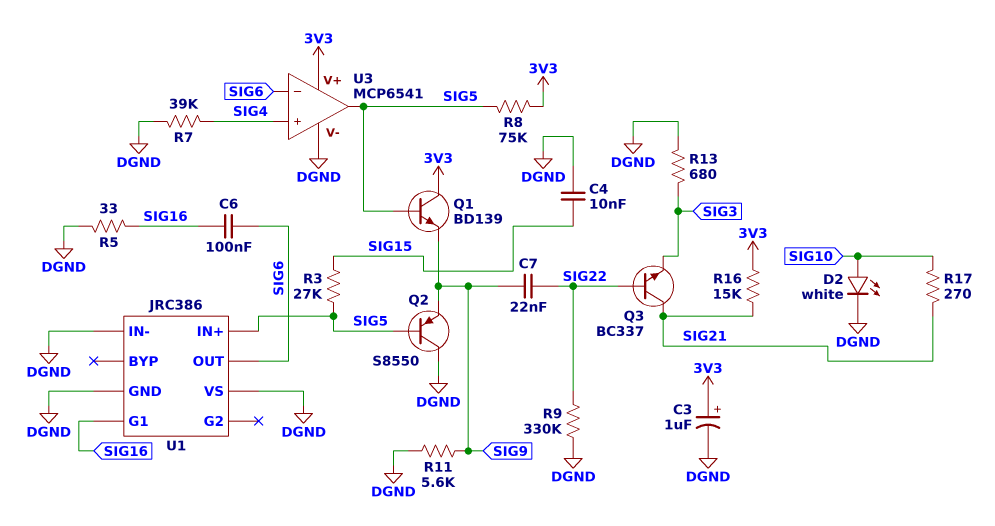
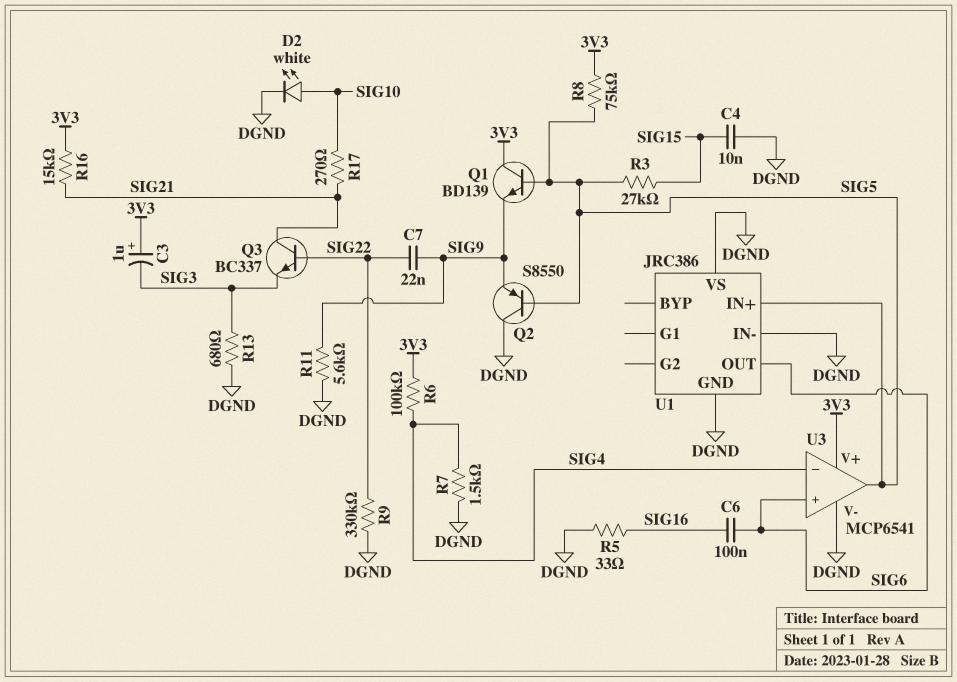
C3: 1uF (plus 3V3, minus DGND) -> 1uF (plus 3V3, minus SIG3)
R6: none -> 100k (3V3, SIG4)
R7: 39k (DGND, SIG4) -> 1.5k (DGND, SIG4)
U1 pin G1: SIG16 -> none
U3 pin in+: SIG4 -> SIG6
U3 pin in-: SIG6 -> SIG4

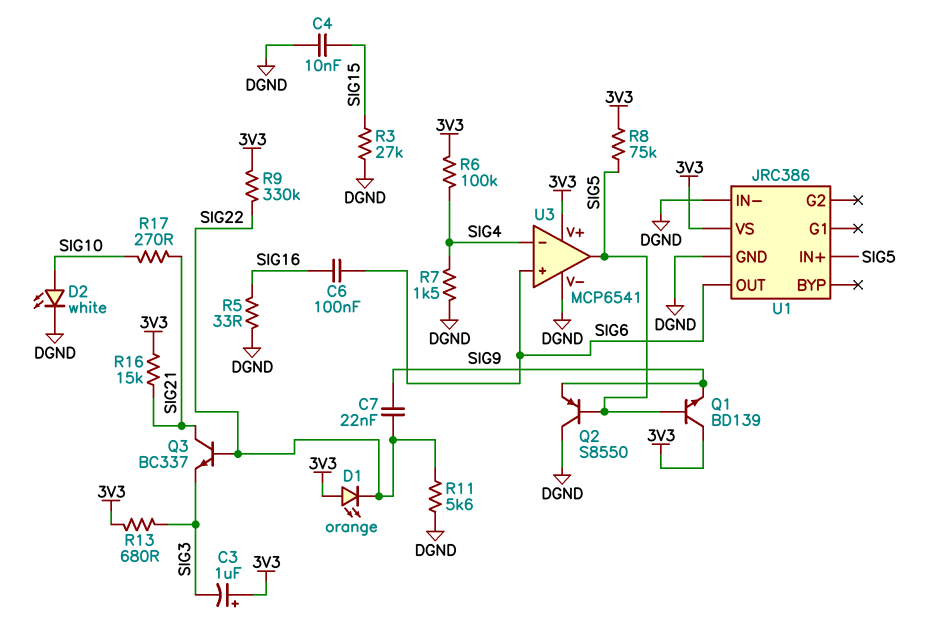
D1: none -> LED orange (A 3V3, K SIG22)
R3: 27k (SIG5, SIG15) -> 27k (DGND, SIG15)
R9: 330k (DGND, SIG22) -> 330k (3V3, SIG22)
R11: 5.6k (DGND, SIG9) -> 5.6k (DGND, SIG22)
R13: 680 (DGND, SIG3) -> 680 (3V3, SIG3)
U1 pin VS: DGND -> 3V3

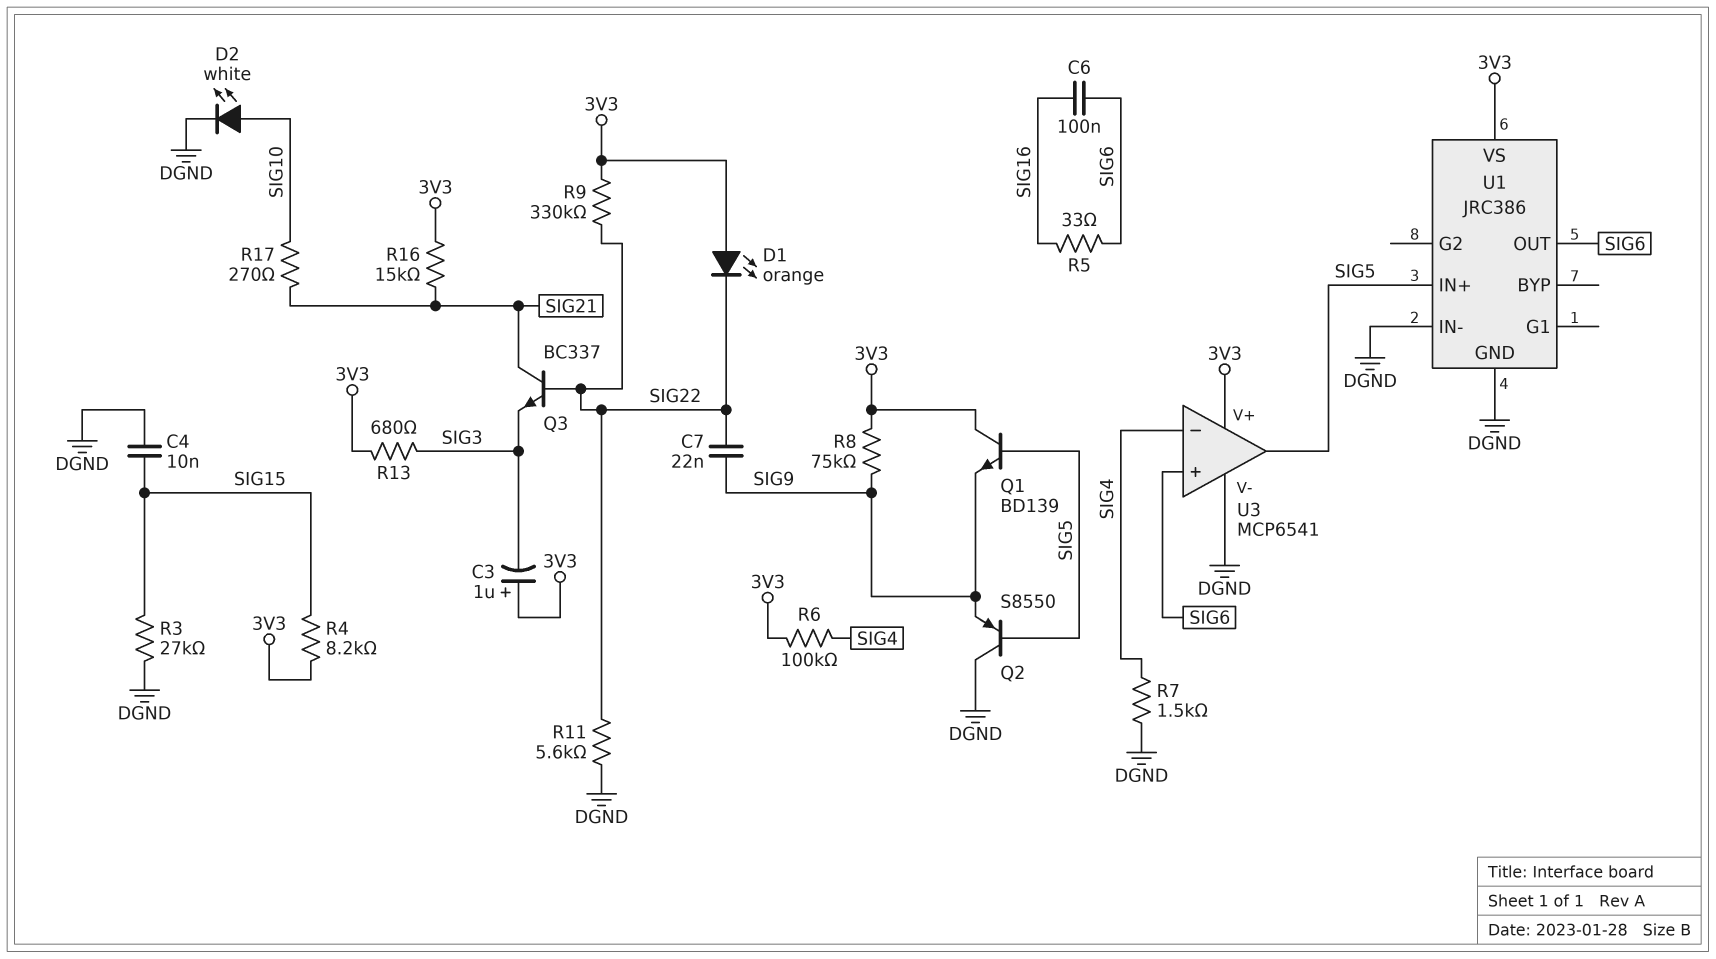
R4: none -> 8.2k (3V3, SIG15)
R5: 33 (DGND, SIG16) -> 33 (SIG6, SIG16)
R8: 75k (3V3, SIG5) -> 75k (3V3, SIG9)

